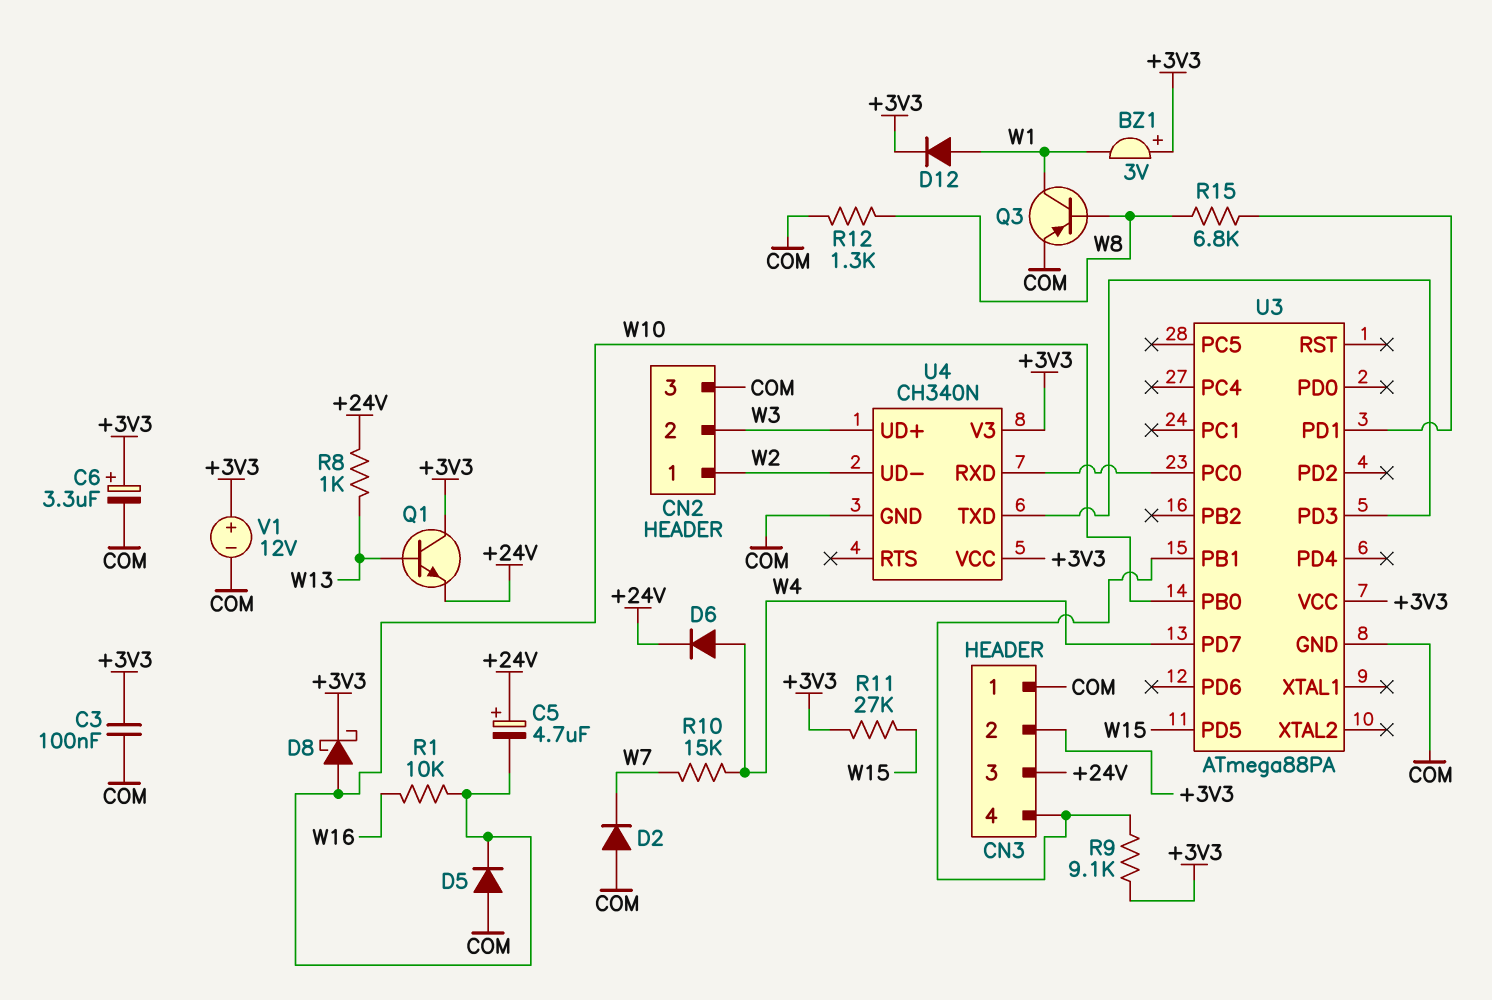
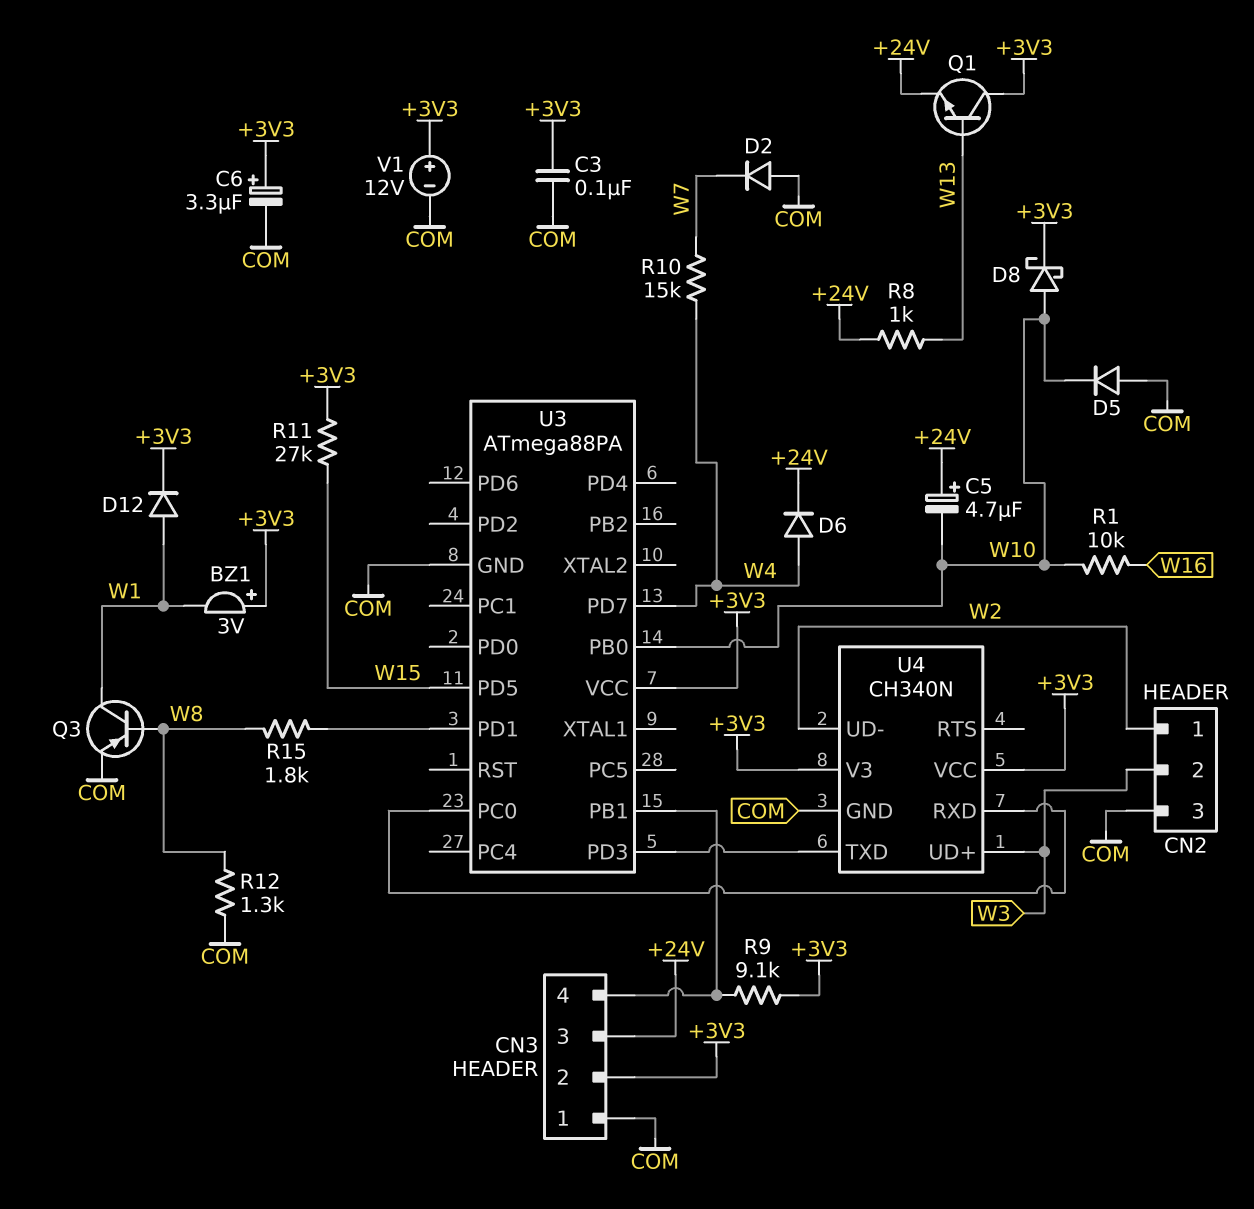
R15: 6.8k (U3/PD1, W8) -> 1.8k (U3/PD1, W8)

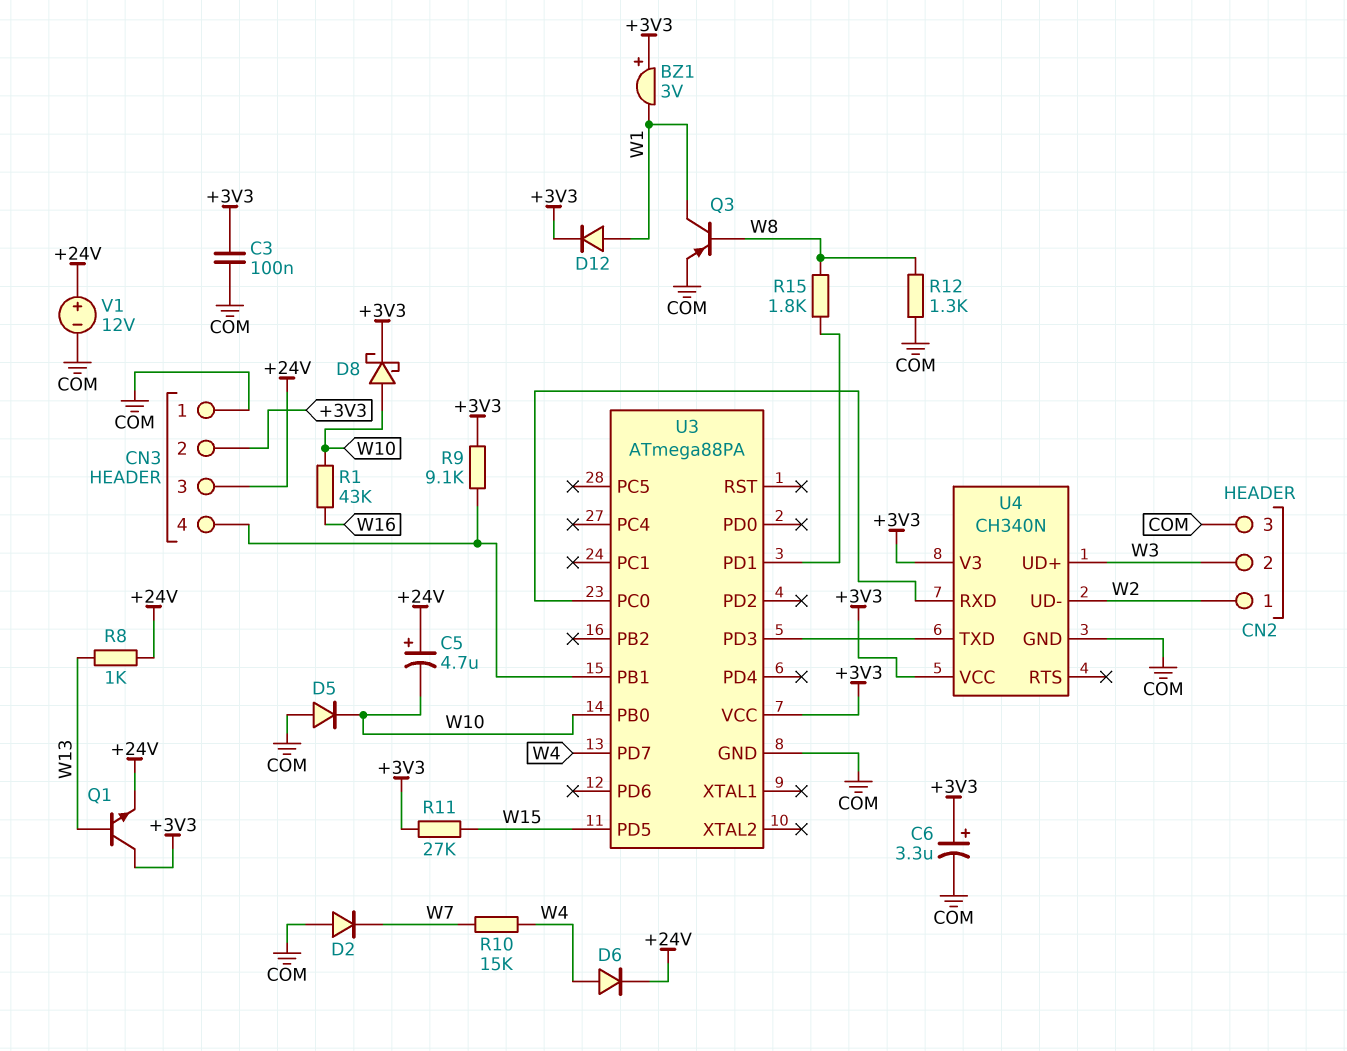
R1: 10k (W10, W16) -> 43k (W10, W16)
V1: 12V (plus +3V3, minus COM) -> 12V (plus +24V, minus COM)

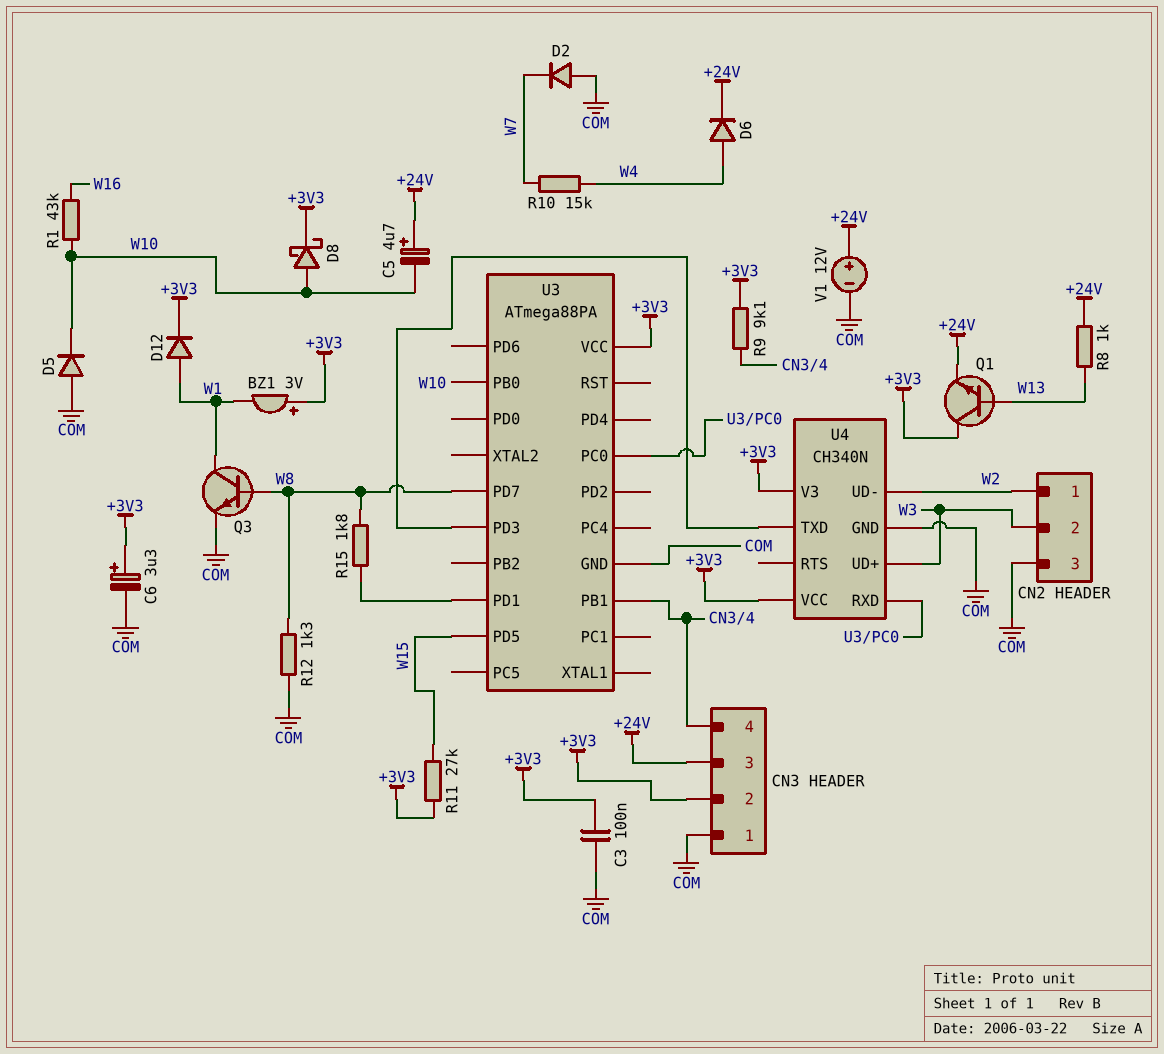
Q3: PNP (B W8, C W1, E COM) -> NPN (B W8, C W1, E COM)
U3 pin PD7: W4 -> W8

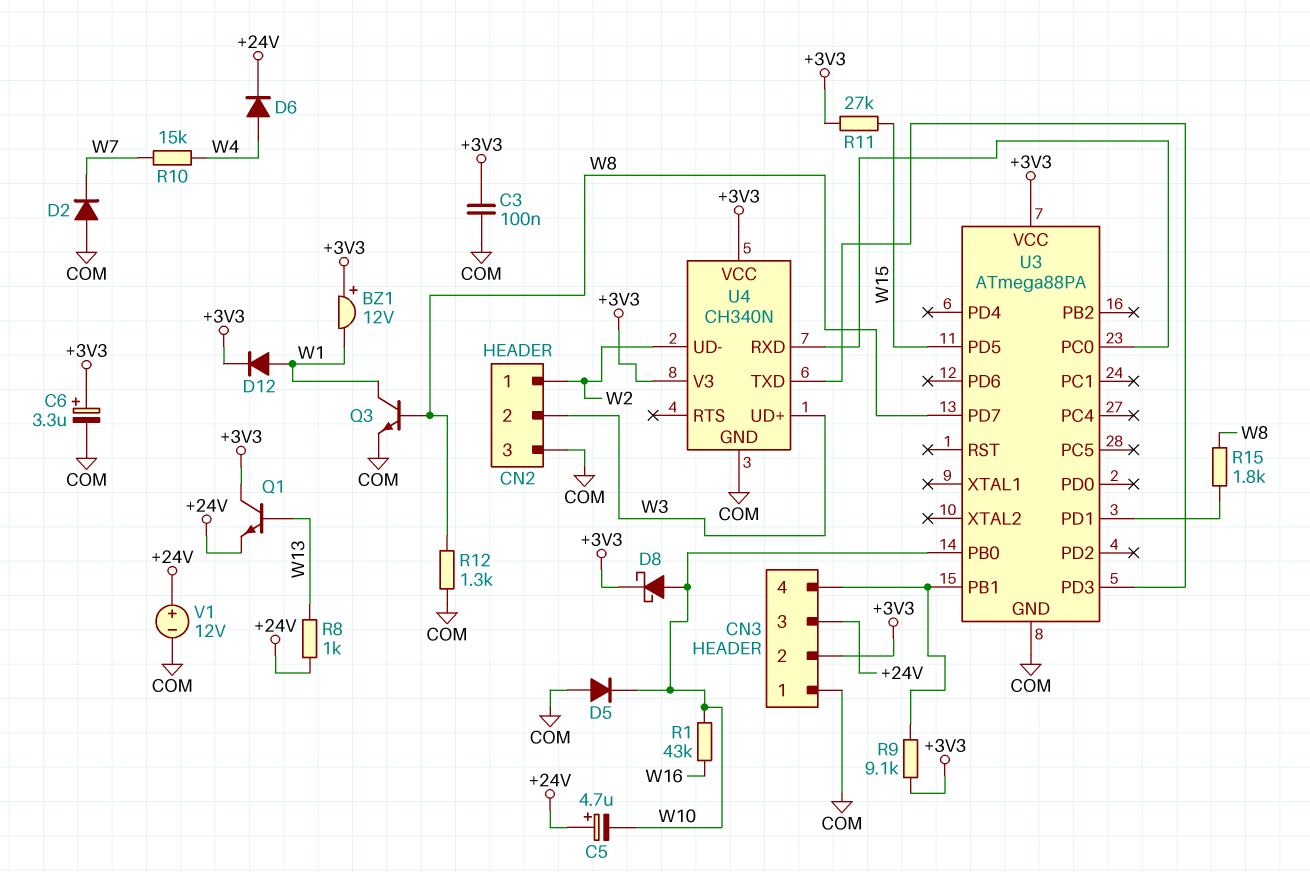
BZ1: buzzer 3V (plus +3V3, minus W1) -> buzzer 12V (plus +3V3, minus W1)

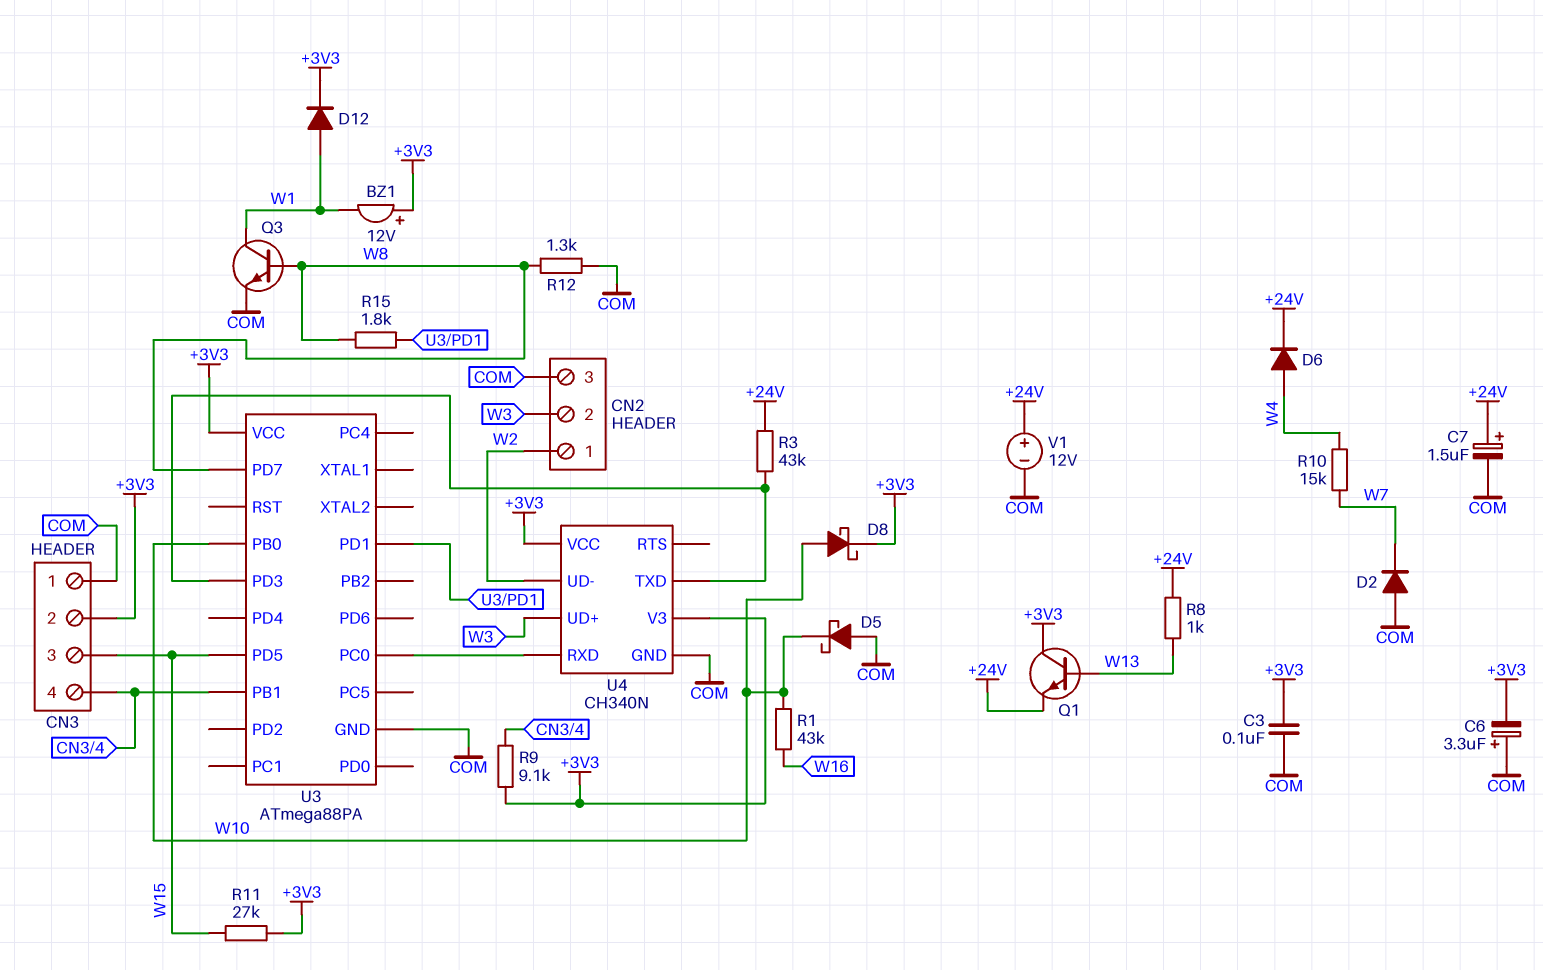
C5: 4.7uF (plus +24V, minus W10) -> none
C6: 3.3uF (plus +3V3, minus COM) -> 3.3uF (plus COM, minus +3V3)
C7: none -> 1.5uF (plus +24V, minus COM)
CN3 pin 3: +24V -> W15
D5: diode (A COM, K W10) -> schottky (A COM, K W10)
R3: none -> 43k (+24V, U3/PD3)

